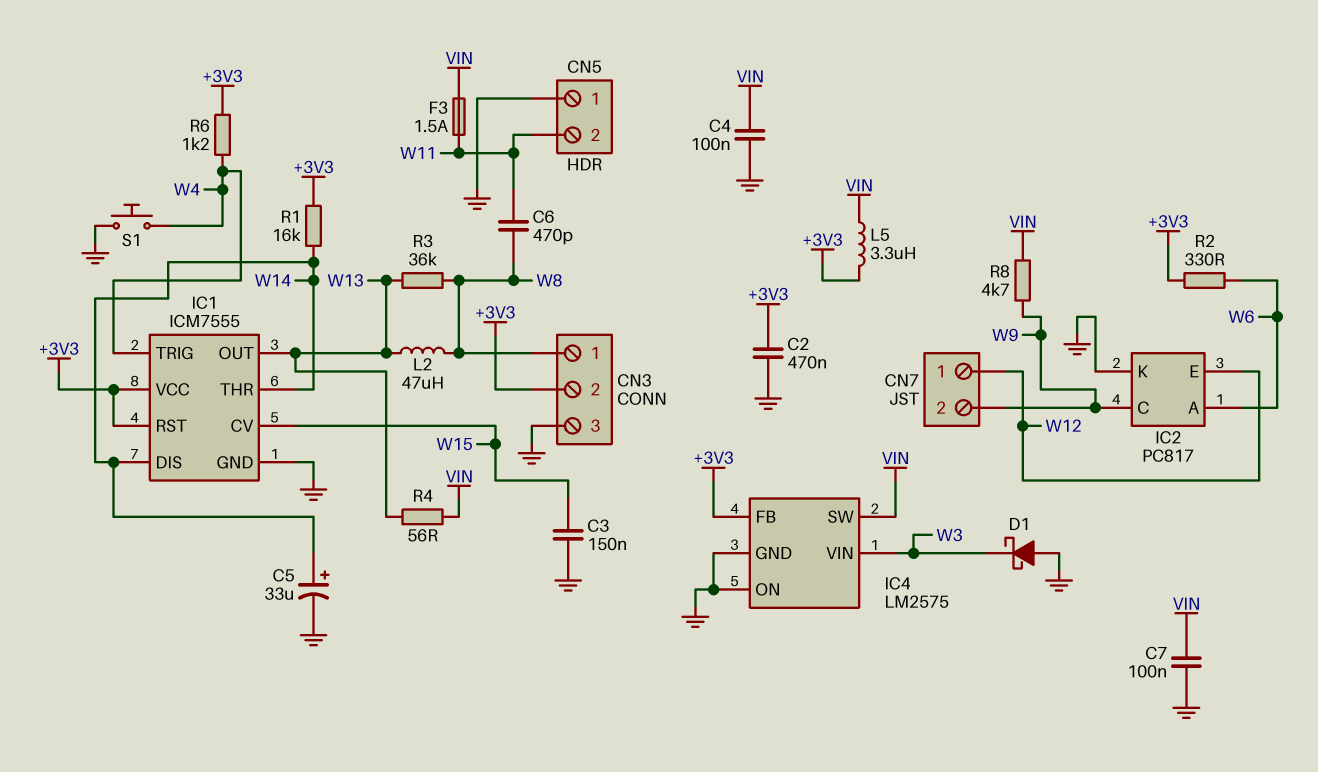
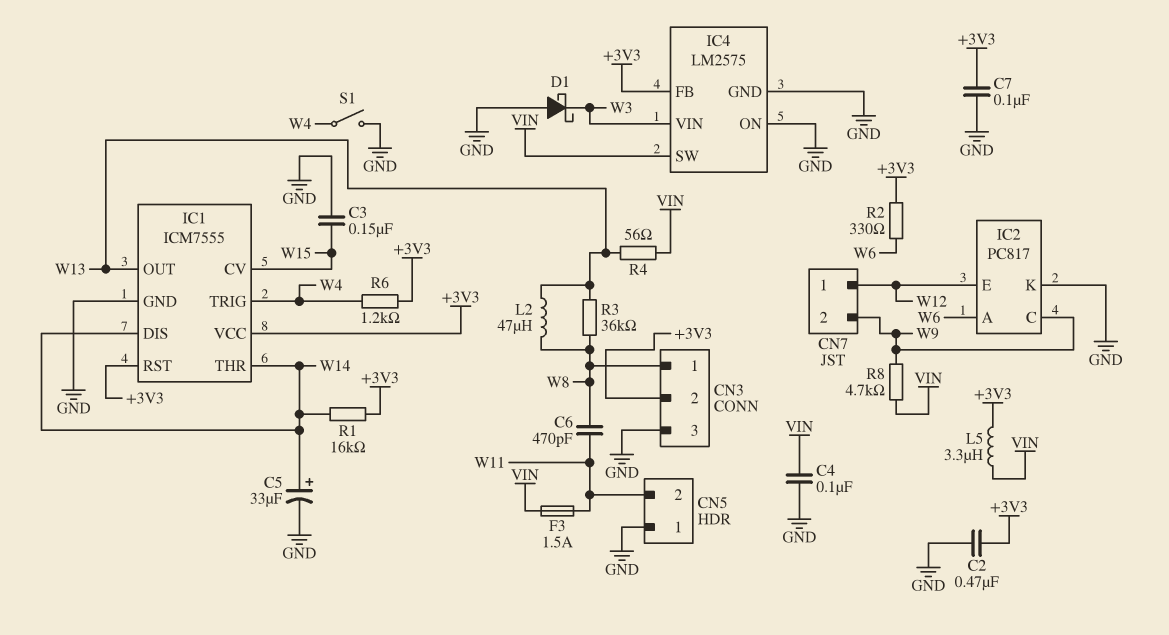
C7: 100nF (GND, VIN) -> 100nF (+3V3, GND)
S1: button (GND, W4) -> switch (GND, W4)

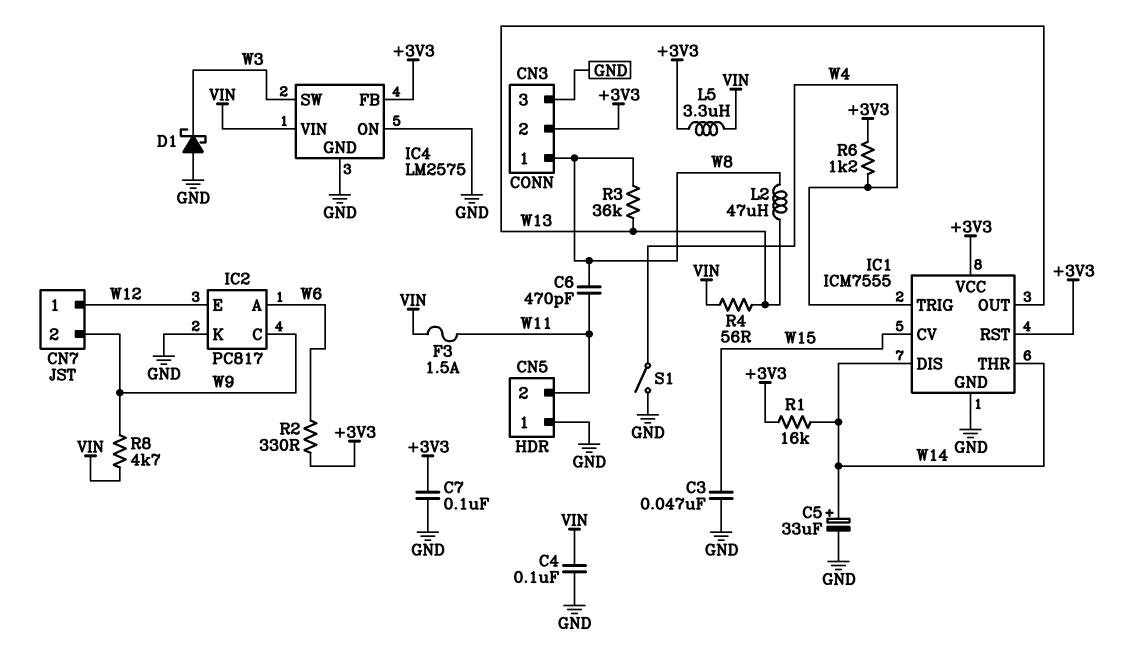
C2: 470nF (+3V3, GND) -> none
C3: 150nF (GND, W15) -> 47nF (GND, W15)
IC4 pin SW: VIN -> W3
IC4 pin VIN: W3 -> VIN

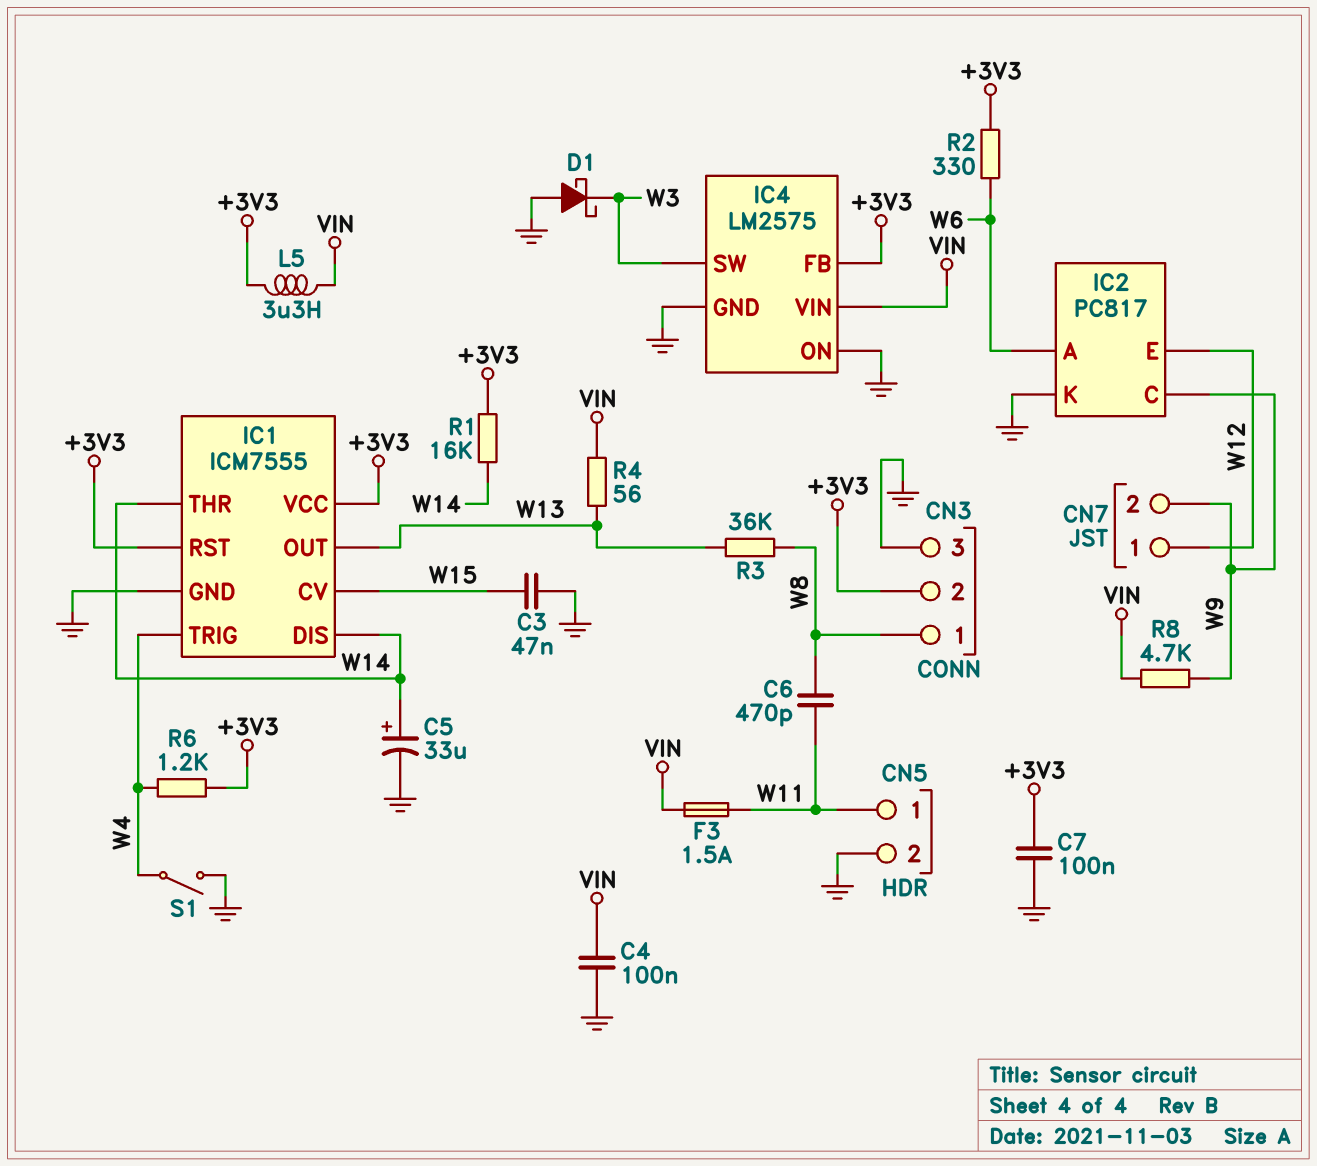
CN5 pin 1: GND -> W11
CN5 pin 2: W11 -> GND
L2: 47uH (W8, W13) -> none

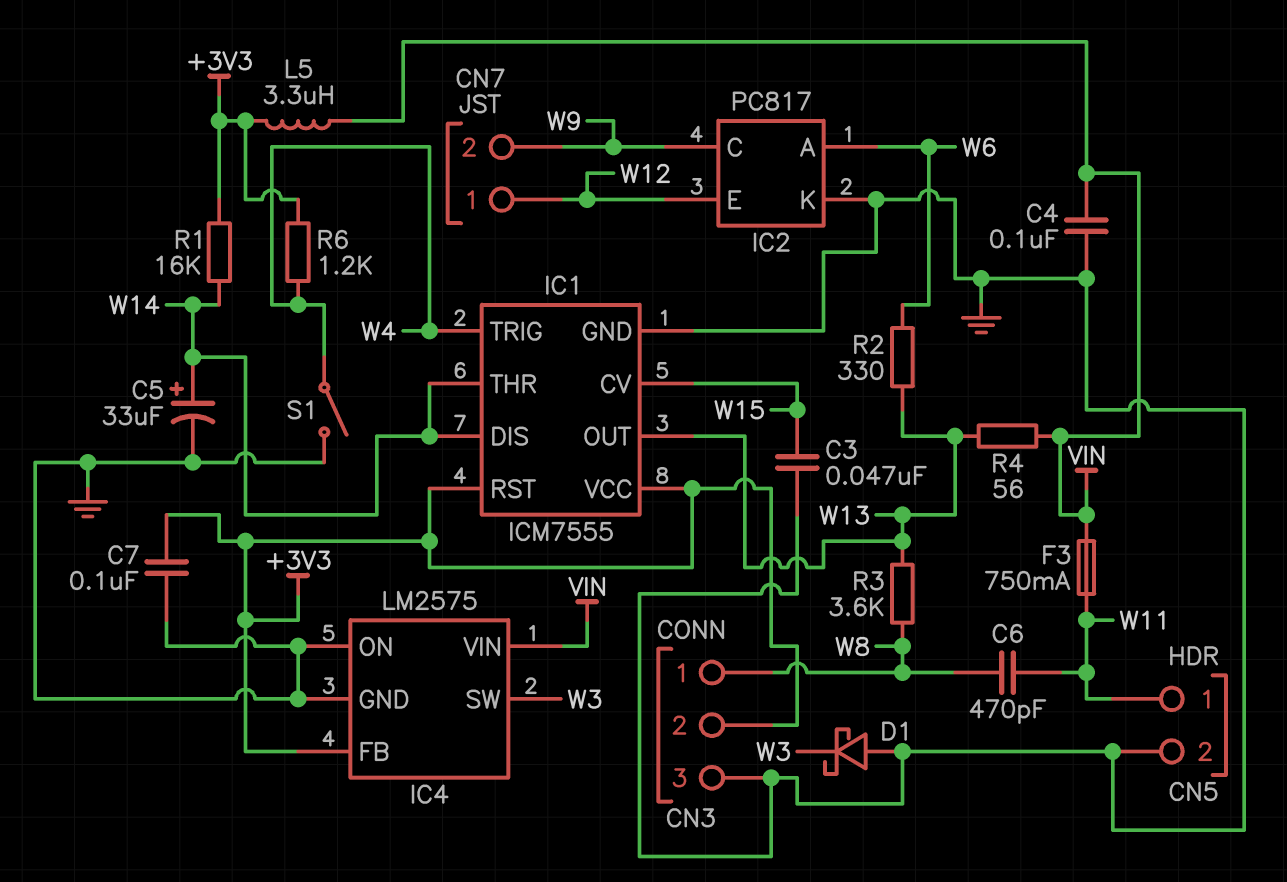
F3: 1.5A (VIN, W11) -> 750mA (VIN, W11)
R2: 330 (+3V3, W6) -> 330 (W6, W13)
R3: 36k (W8, W13) -> 3.6k (W8, W13)
R8: 4.7k (VIN, W9) -> none

